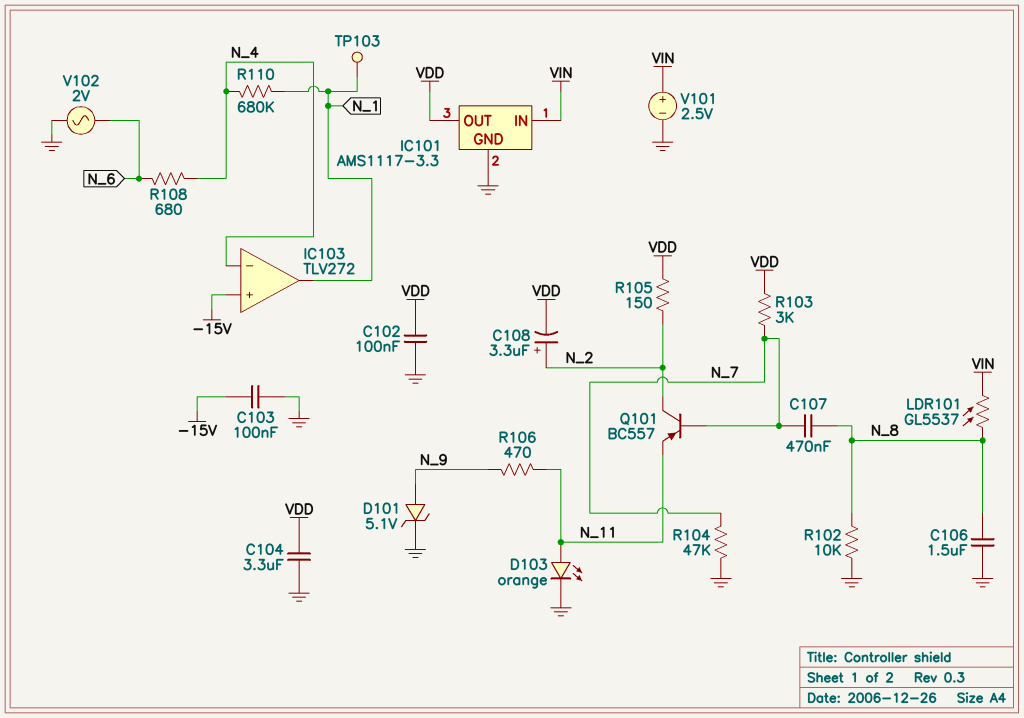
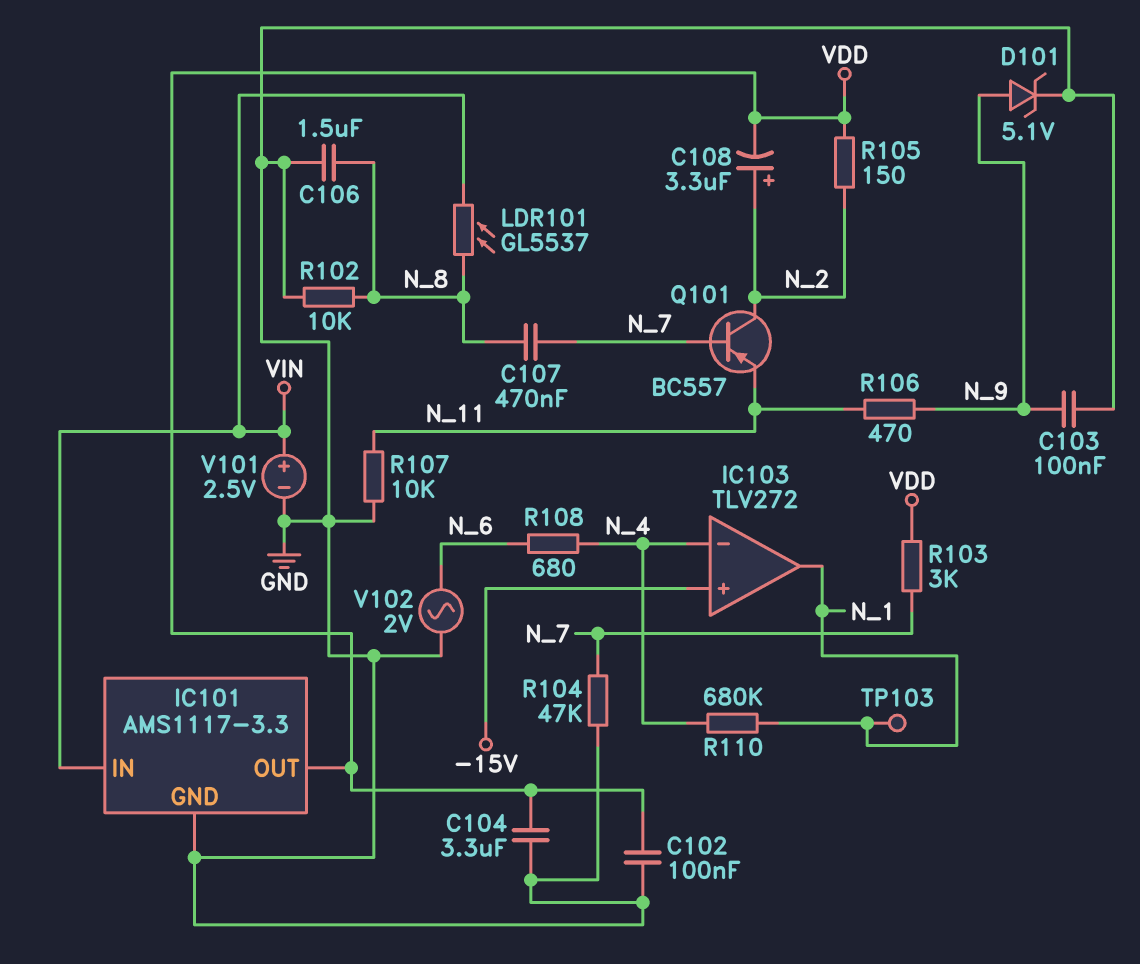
C103: 100nF (-15V, GND) -> 100nF (GND, N_9)
D103: LED orange (A N_11, K GND) -> none
R107: none -> 10k (GND, N_11)

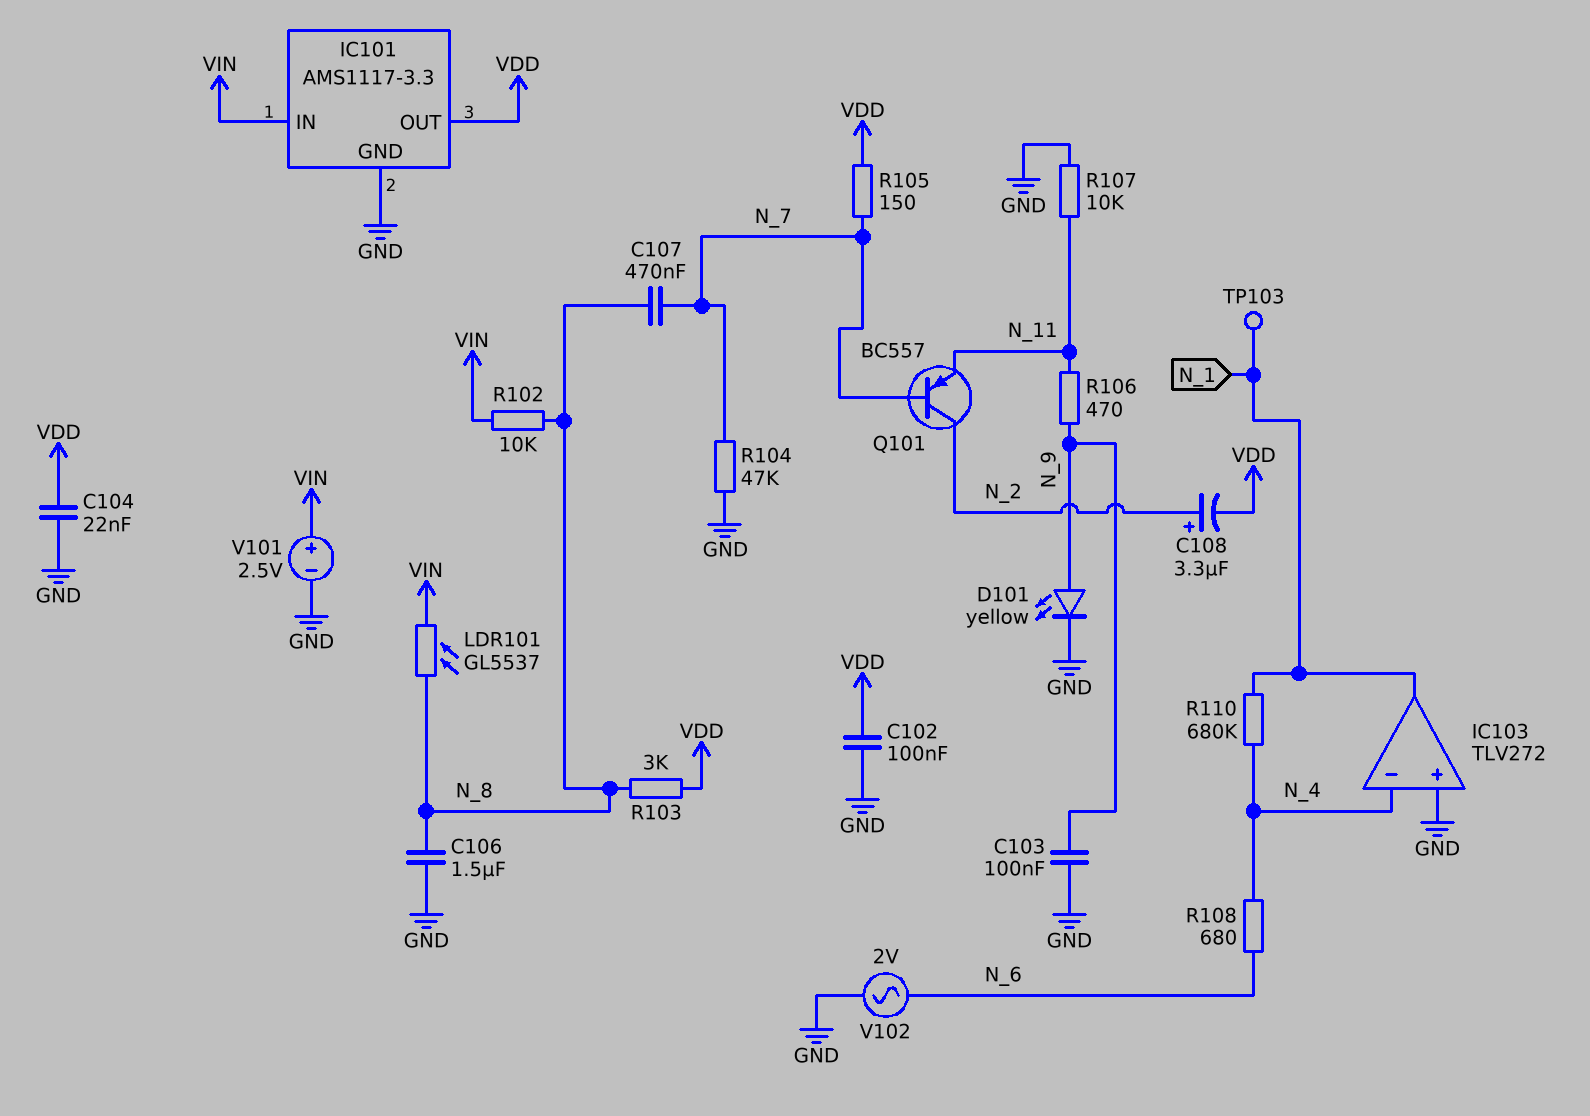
C104: 3.3uF (GND, VDD) -> 22nF (GND, VDD)
D101: zener 5.1V (A N_9, K GND) -> LED yellow (A N_9, K GND)
IC103 pin in+: -15V -> GND
R102: 10k (GND, N_8) -> 10k (N_8, VIN)
R103: 3k (N_7, VDD) -> 3k (N_8, VDD)
R105: 150 (N_2, VDD) -> 150 (N_7, VDD)

